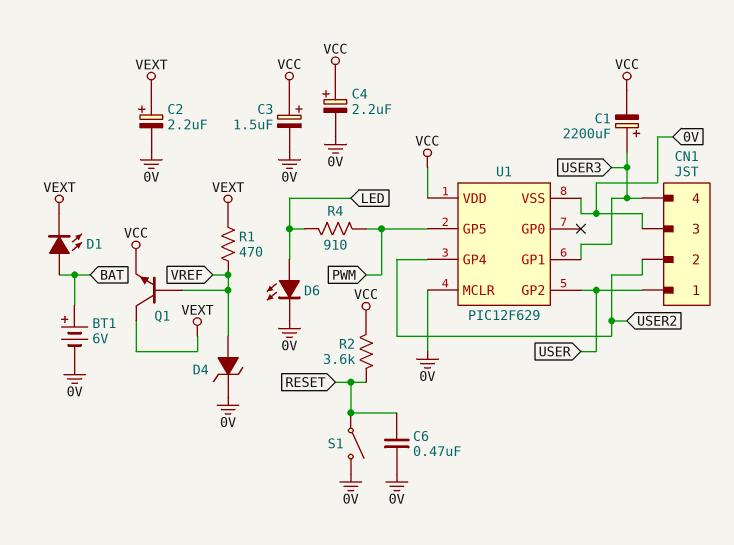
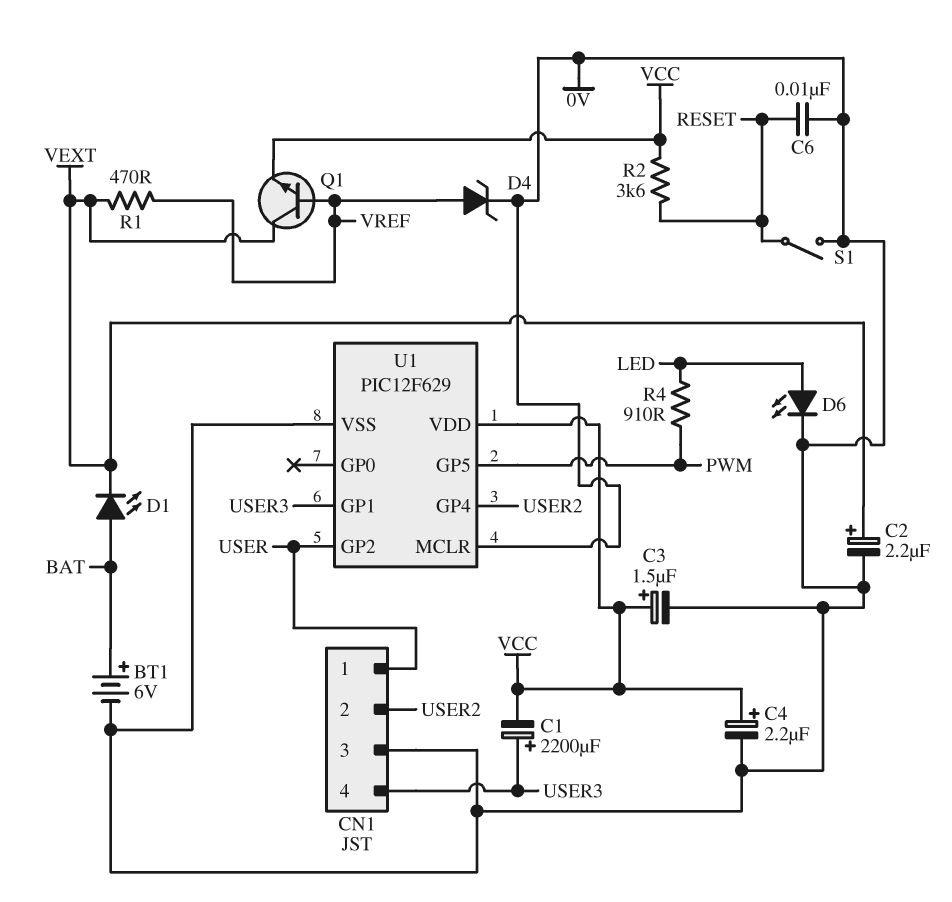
C6: 470nF (0V, RESET) -> 10nF (0V, RESET)

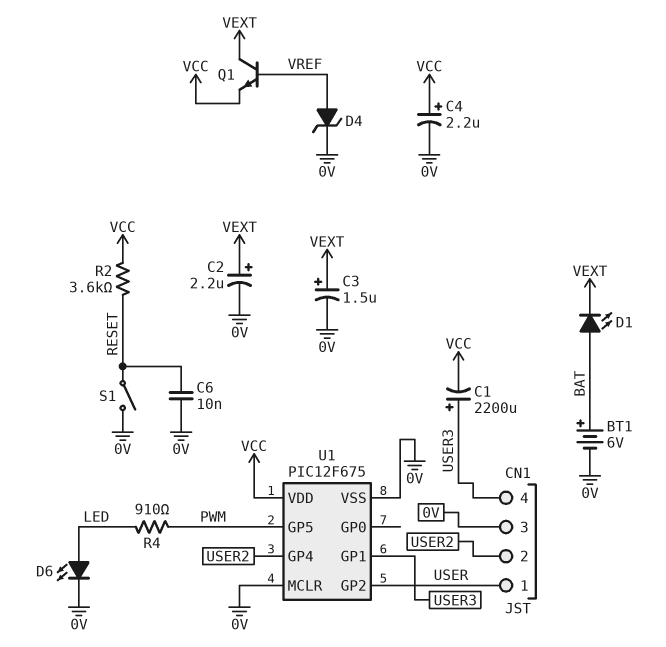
C3: 1.5uF (plus VCC, minus 0V) -> 1.5uF (plus VEXT, minus 0V)
R1: 470 (VEXT, VREF) -> none
U1: PIC12F629 -> PIC12F675

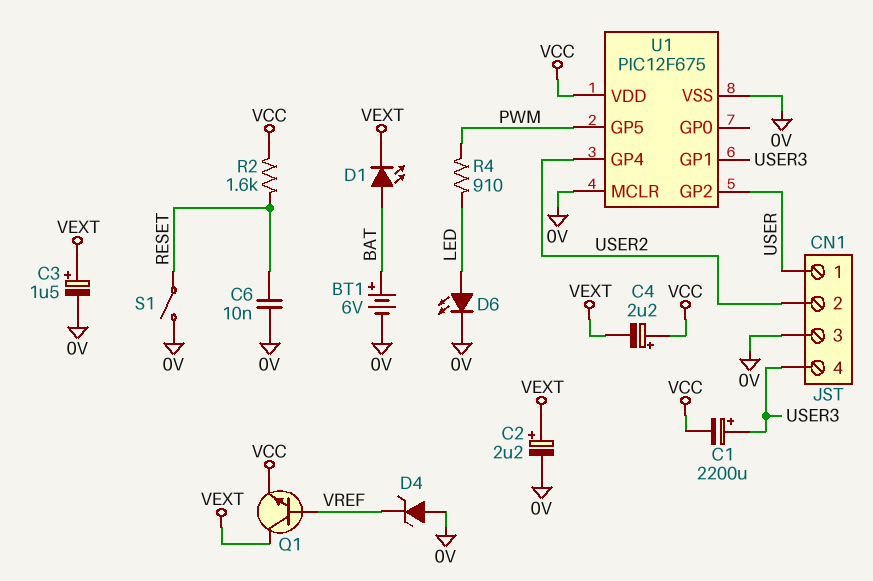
C4: 2.2uF (plus VCC, minus 0V) -> 2.2uF (plus VCC, minus VEXT)
D4: zener (A VREF, K 0V) -> zener (A 0V, K VREF)
R2: 3.6k (RESET, VCC) -> 1.6k (RESET, VCC)

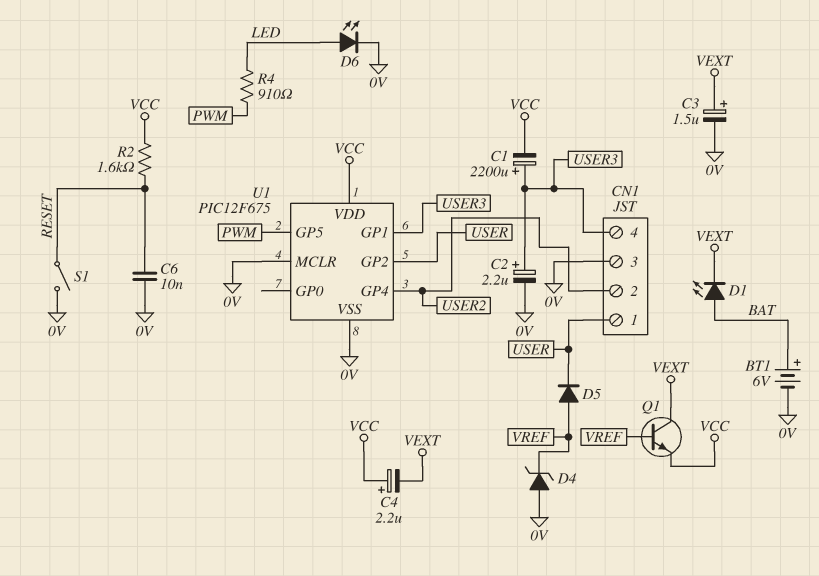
C2: 2.2uF (plus VEXT, minus 0V) -> 2.2uF (plus USER3, minus 0V)
D5: none -> diode (A VREF, K USER)

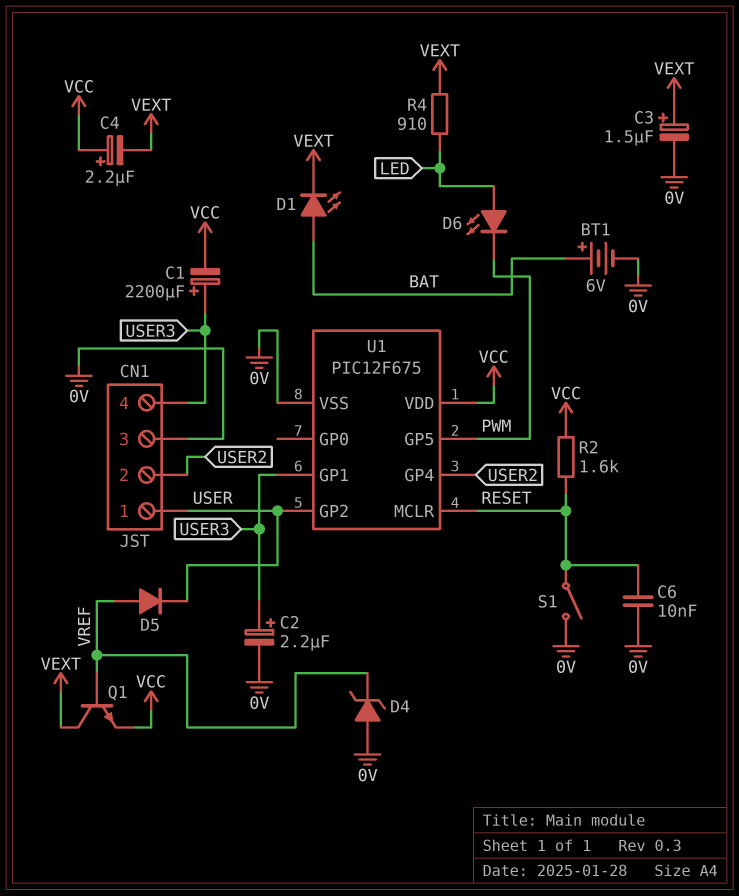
D6: LED (A LED, K 0V) -> LED (A LED, K PWM)
R4: 910 (LED, PWM) -> 910 (LED, VEXT)
U1 pin MCLR: 0V -> RESET

